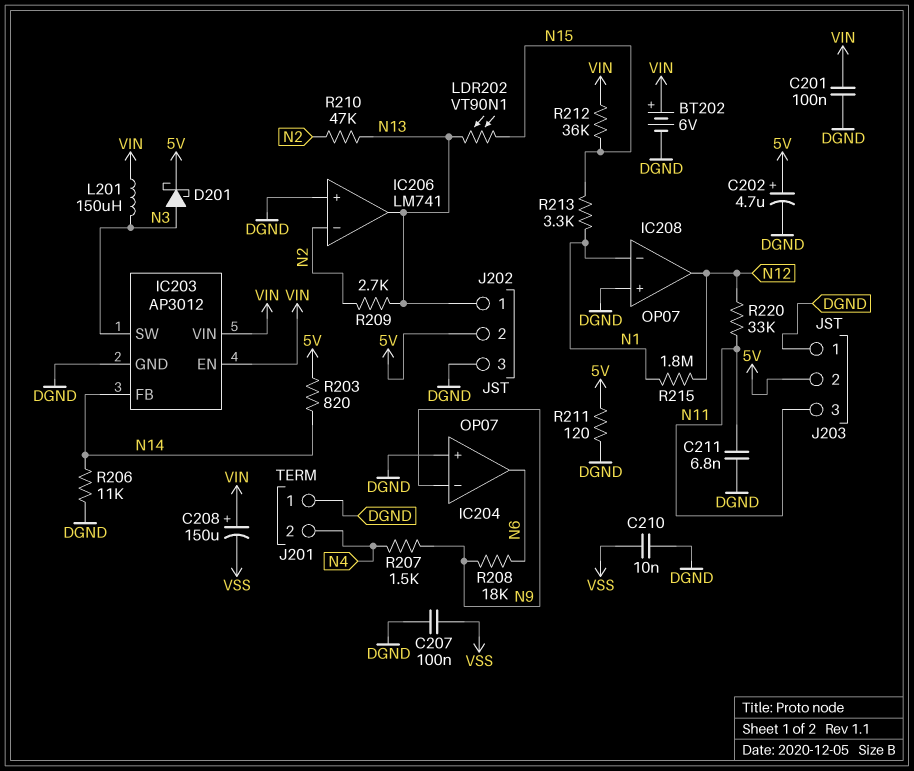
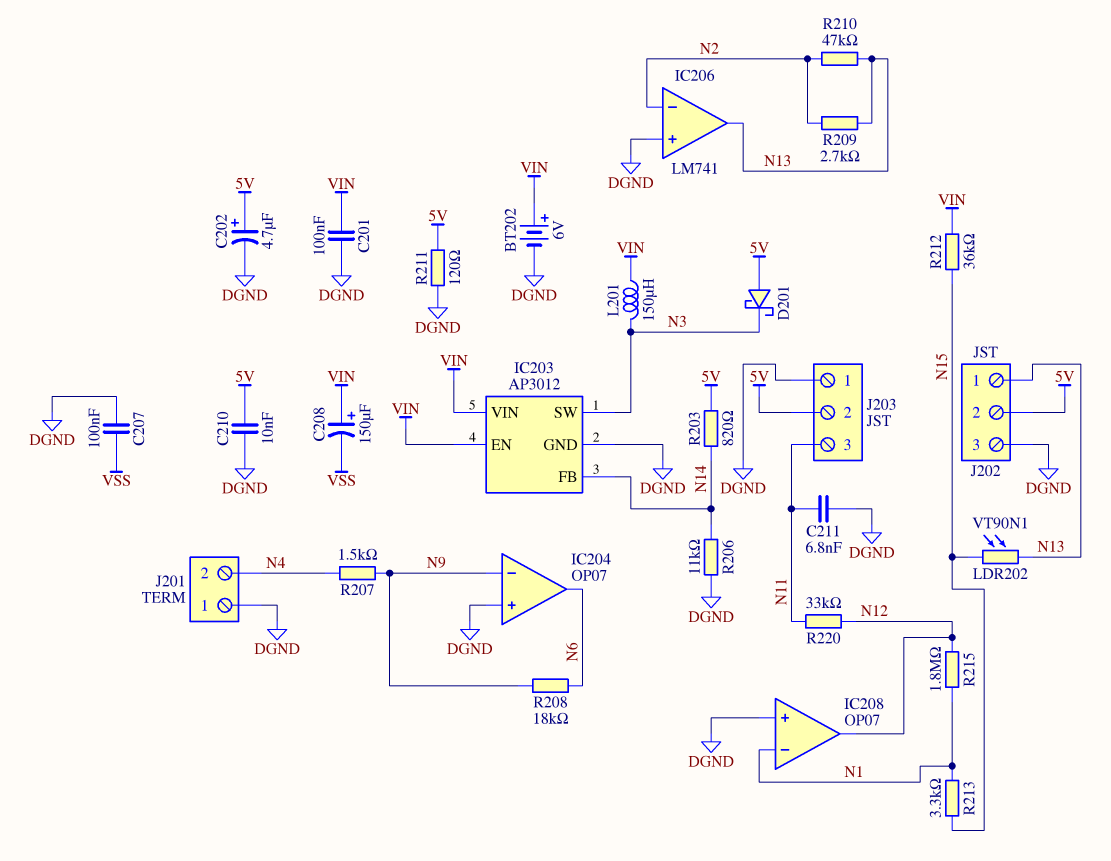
C210: 10nF (DGND, VSS) -> 10nF (5V, DGND)
D201: schottky (A N3, K 5V) -> schottky (A 5V, K N3)

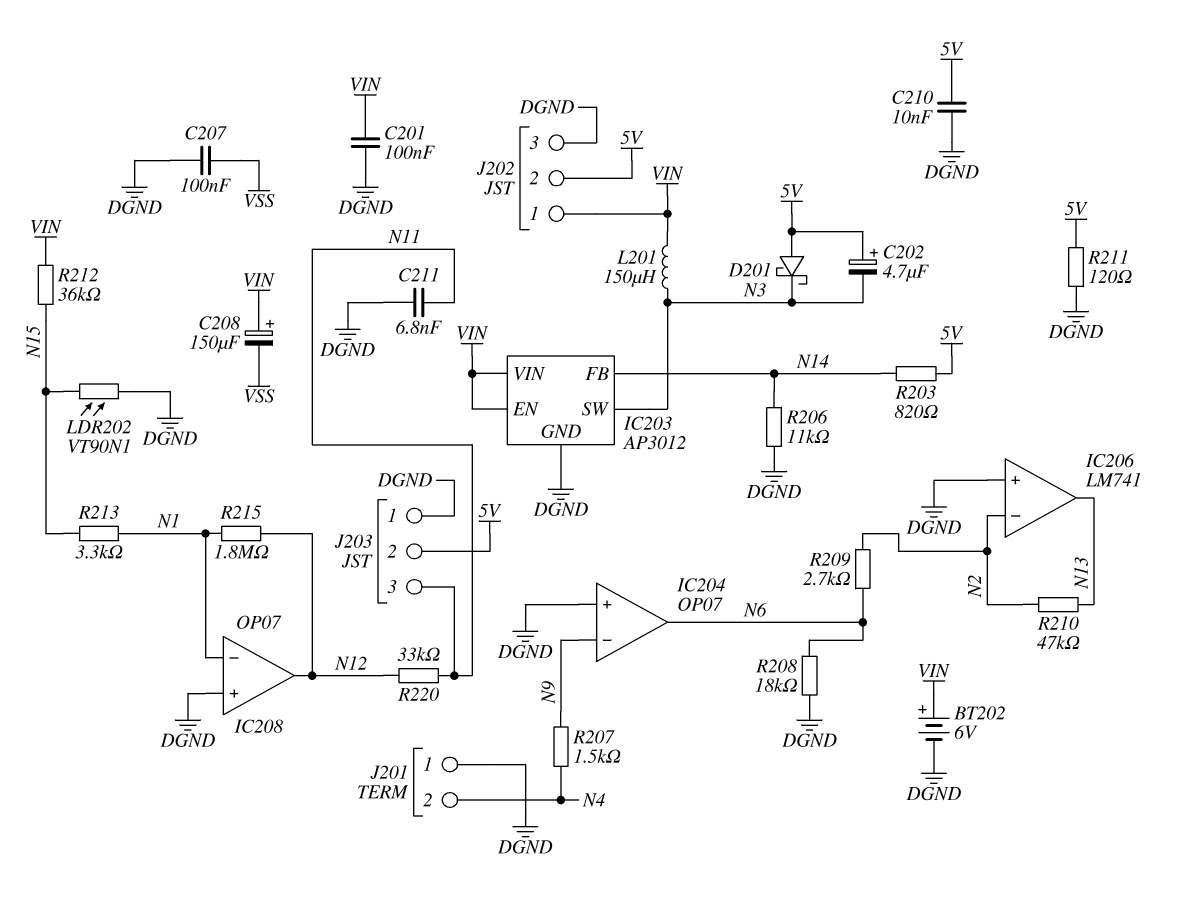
C202: 4.7uF (plus 5V, minus DGND) -> 4.7uF (plus 5V, minus N3)
J202 pin 1: N13 -> VIN
LDR202: VT90N1 (N13, N15) -> VT90N1 (DGND, N15)
R208: 18k (N6, N9) -> 18k (DGND, N6)
R209: 2.7k (N2, N13) -> 2.7k (N2, N6)

